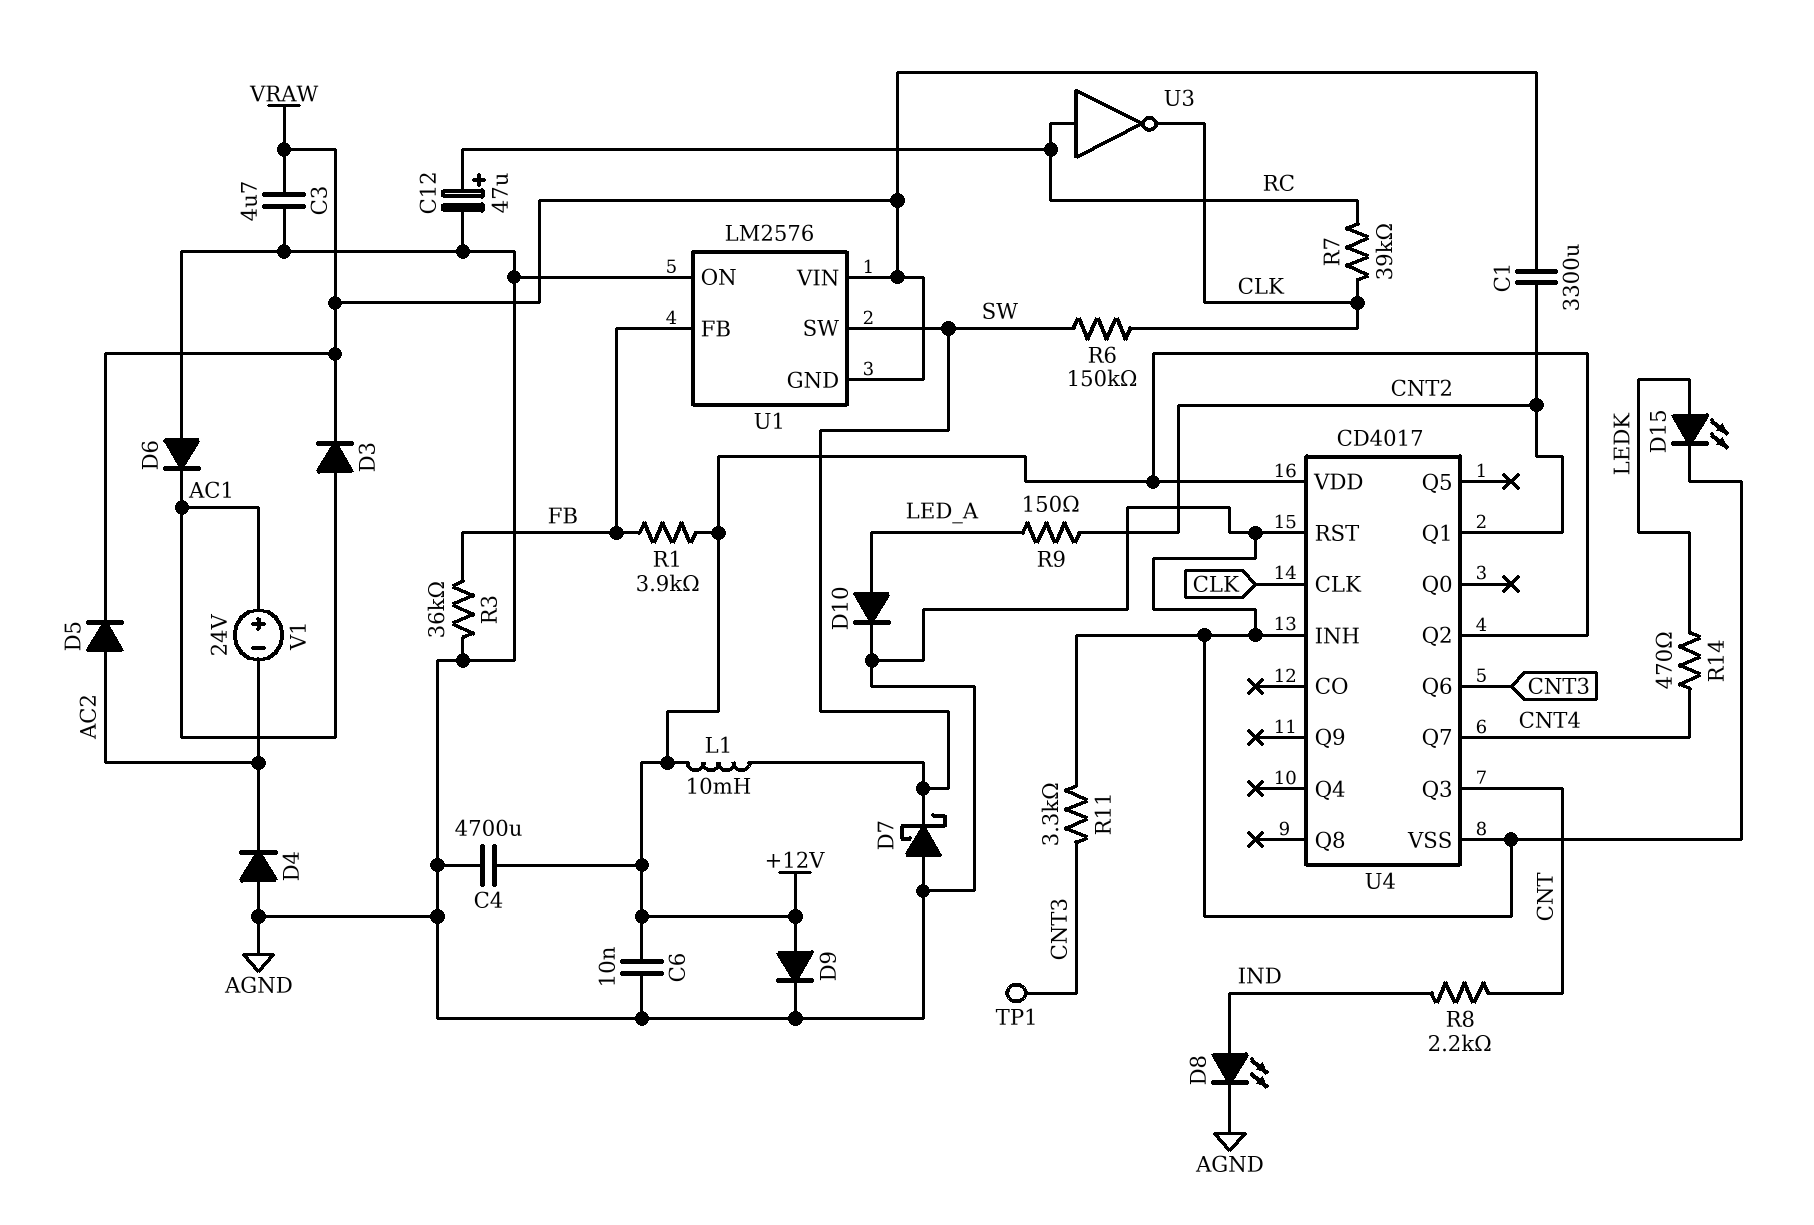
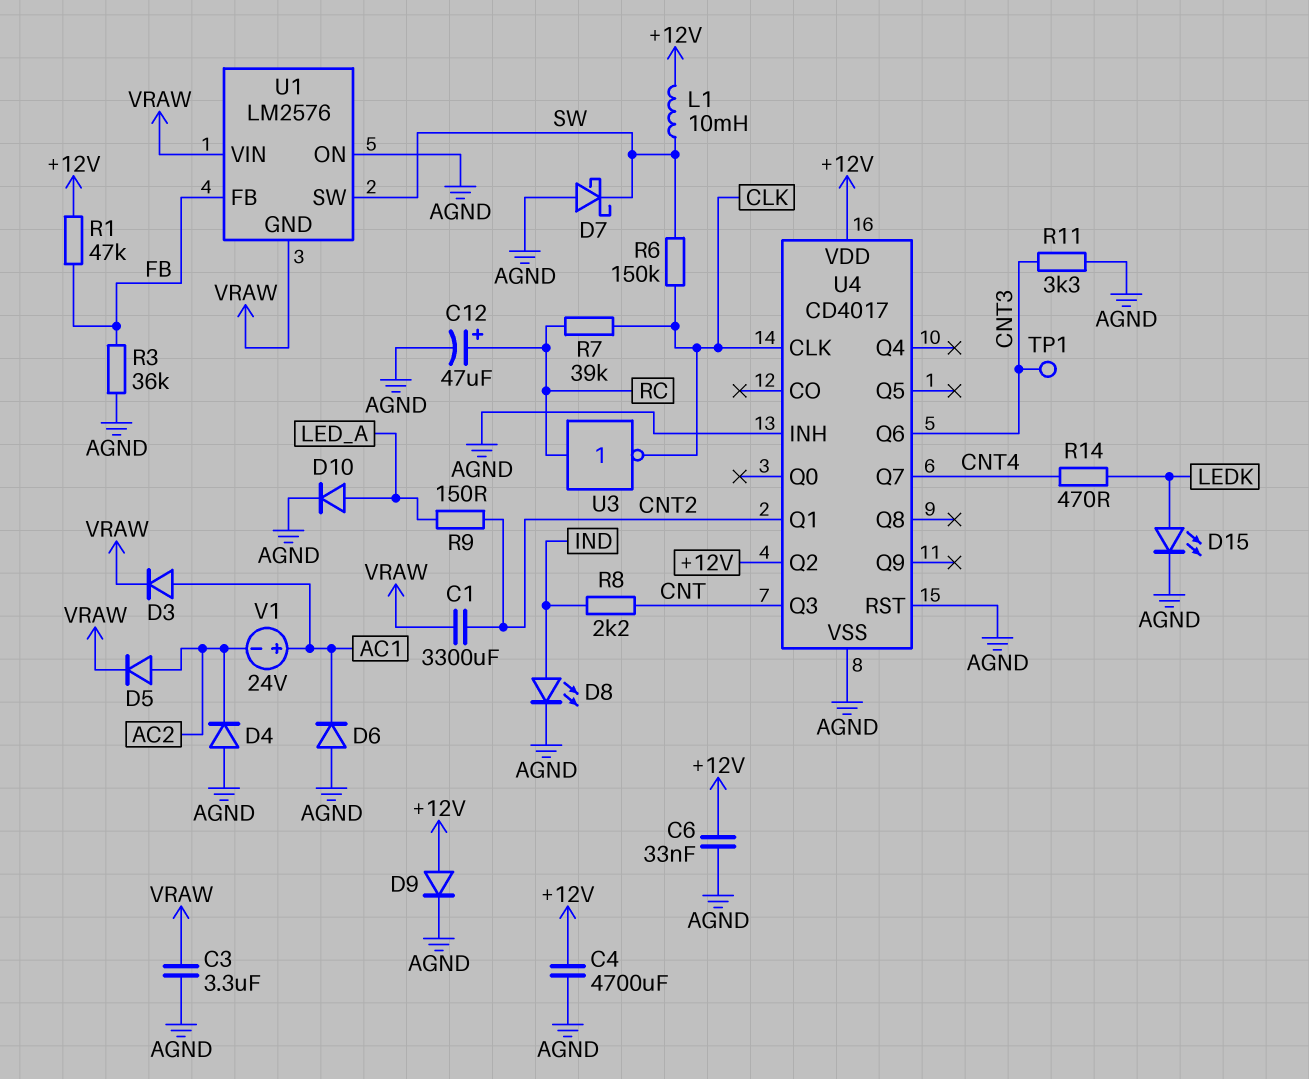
C3: 4.7uF (AGND, VRAW) -> 3.3uF (AGND, VRAW)
C6: 10nF (+12V, AGND) -> 33nF (+12V, AGND)
R1: 3.9k (+12V, FB) -> 47k (+12V, FB)

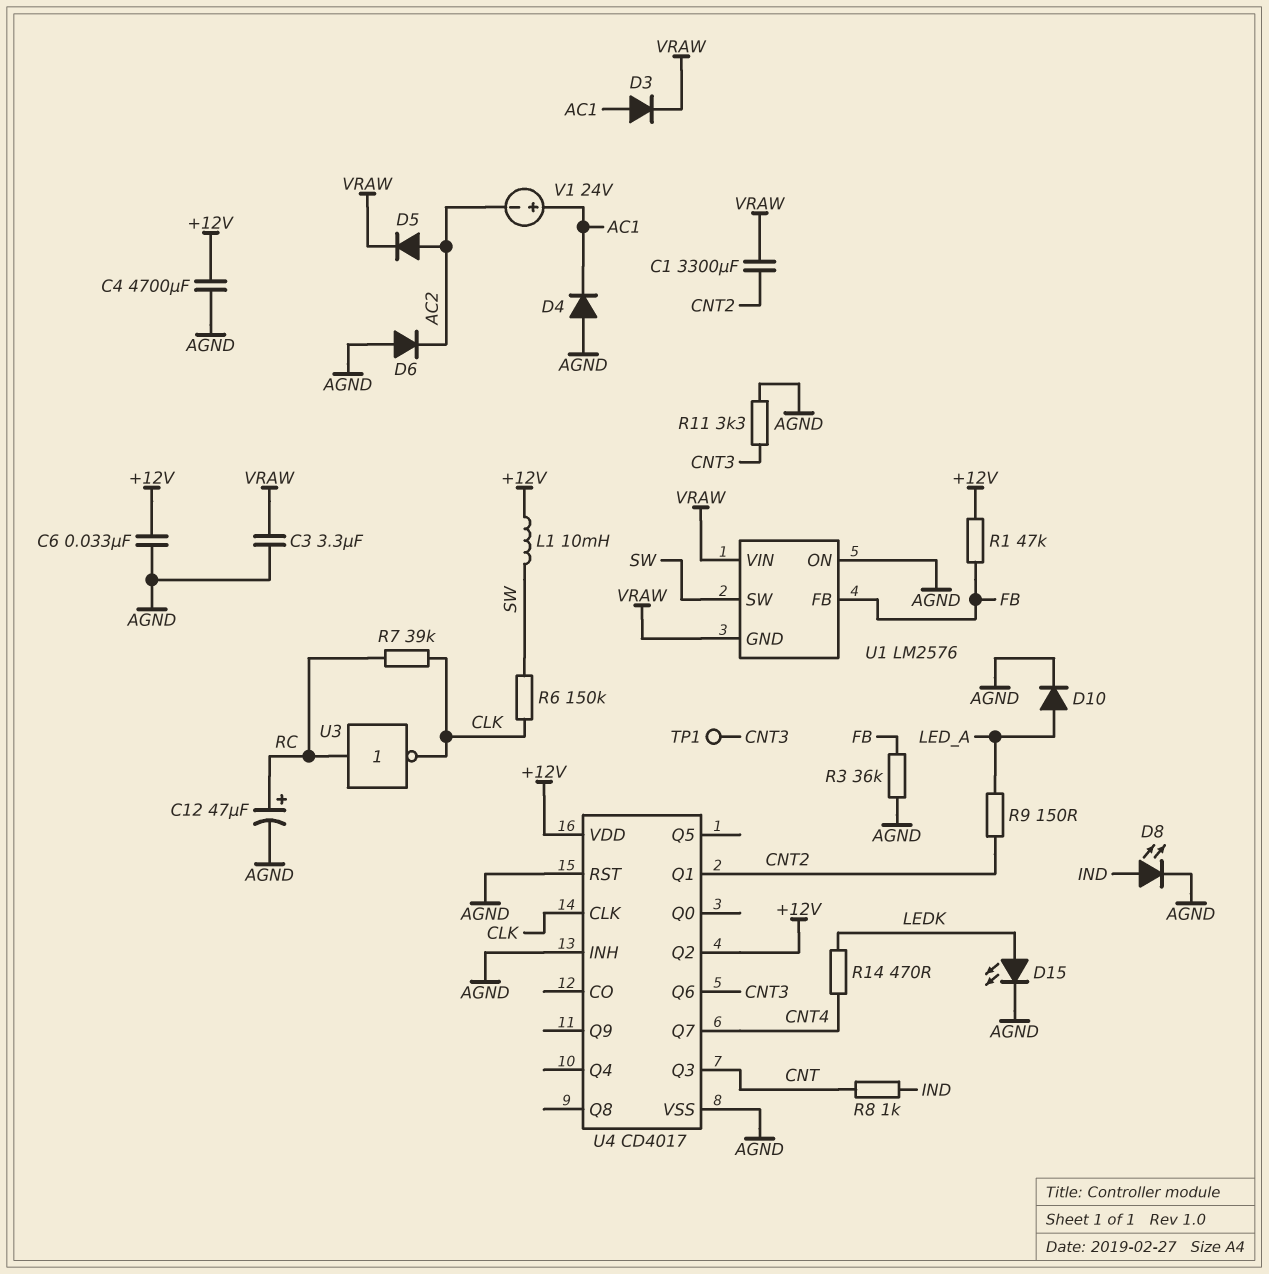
D4: diode (A AGND, K AC2) -> diode (A AGND, K AC1)
D6: diode (A AGND, K AC1) -> diode (A AGND, K AC2)
D7: schottky (A AGND, K SW) -> none
D9: diode (A +12V, K AGND) -> none
R8: 2.2k (CNT, IND) -> 1k (CNT, IND)

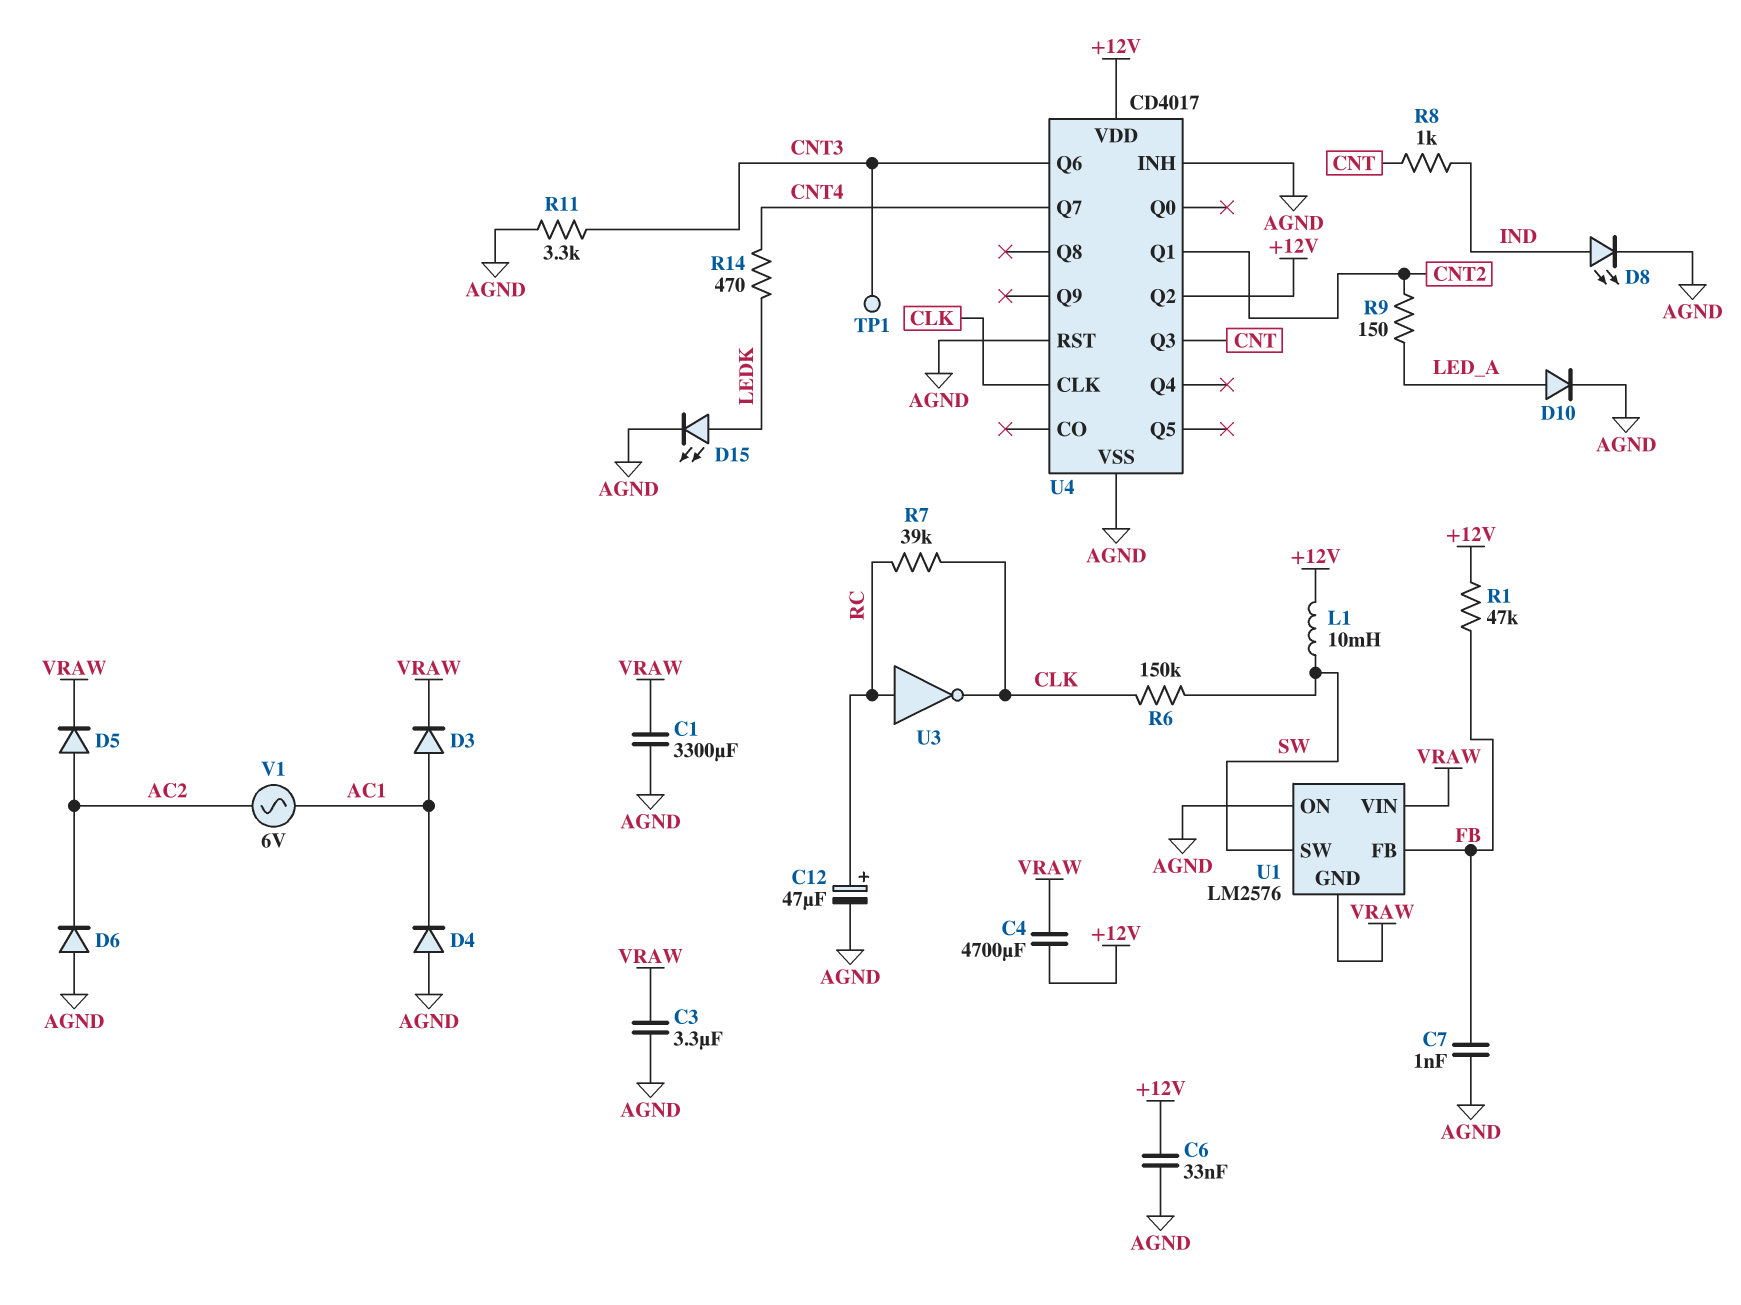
C1: 3300uF (CNT2, VRAW) -> 3300uF (AGND, VRAW)
C4: 4700uF (+12V, AGND) -> 4700uF (+12V, VRAW)
C7: none -> 1nF (AGND, FB)
R3: 36k (AGND, FB) -> none
V1: 24V (plus AC1, minus AC2) -> AC 6V (AC1, AC2)

